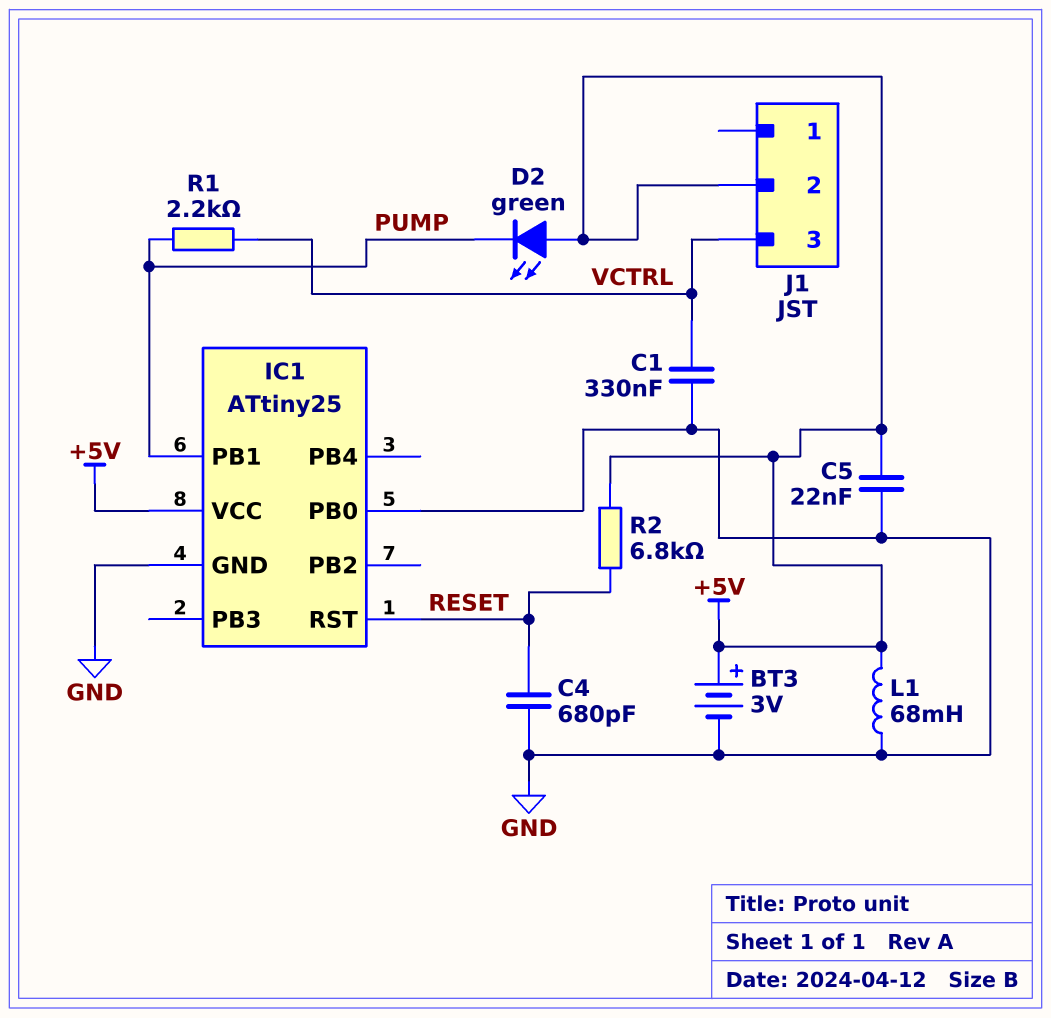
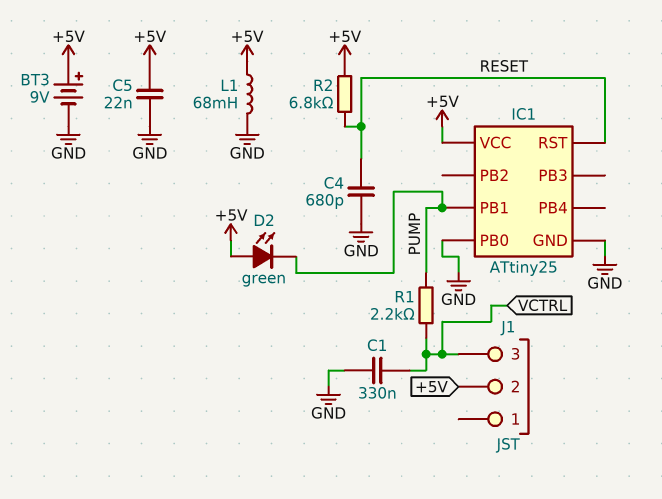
BT3: 3V (plus +5V, minus GND) -> 9V (plus +5V, minus GND)

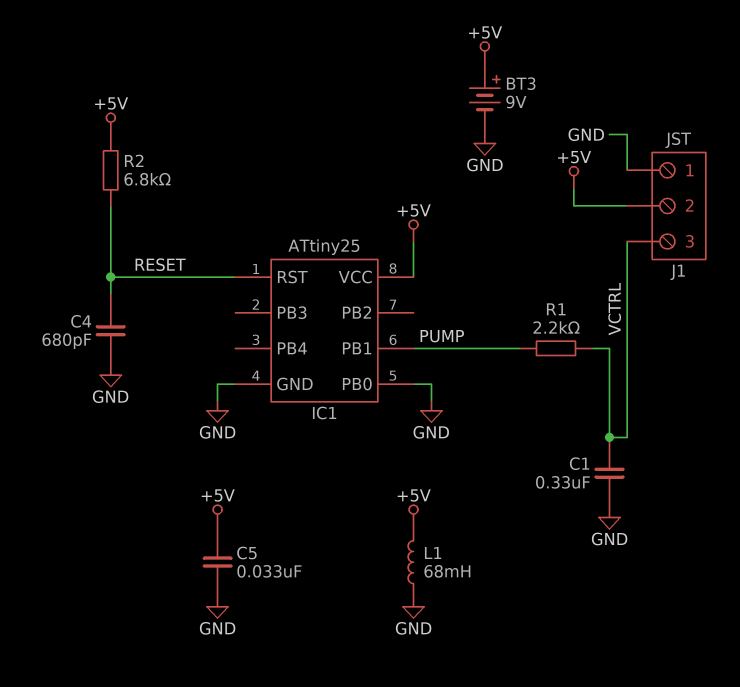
C5: 22nF (+5V, GND) -> 33nF (+5V, GND)
D2: LED green (A +5V, K PUMP) -> none
J1 pin 1: none -> GND

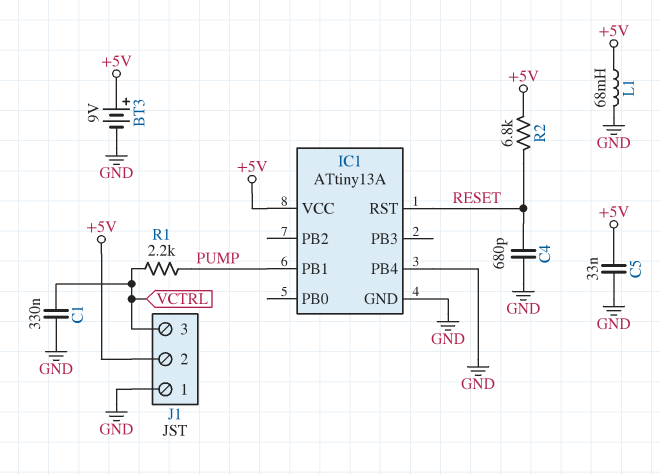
IC1: ATtiny25 -> ATtiny13A
IC1 pin PB0: GND -> none
IC1 pin PB4: none -> GND

